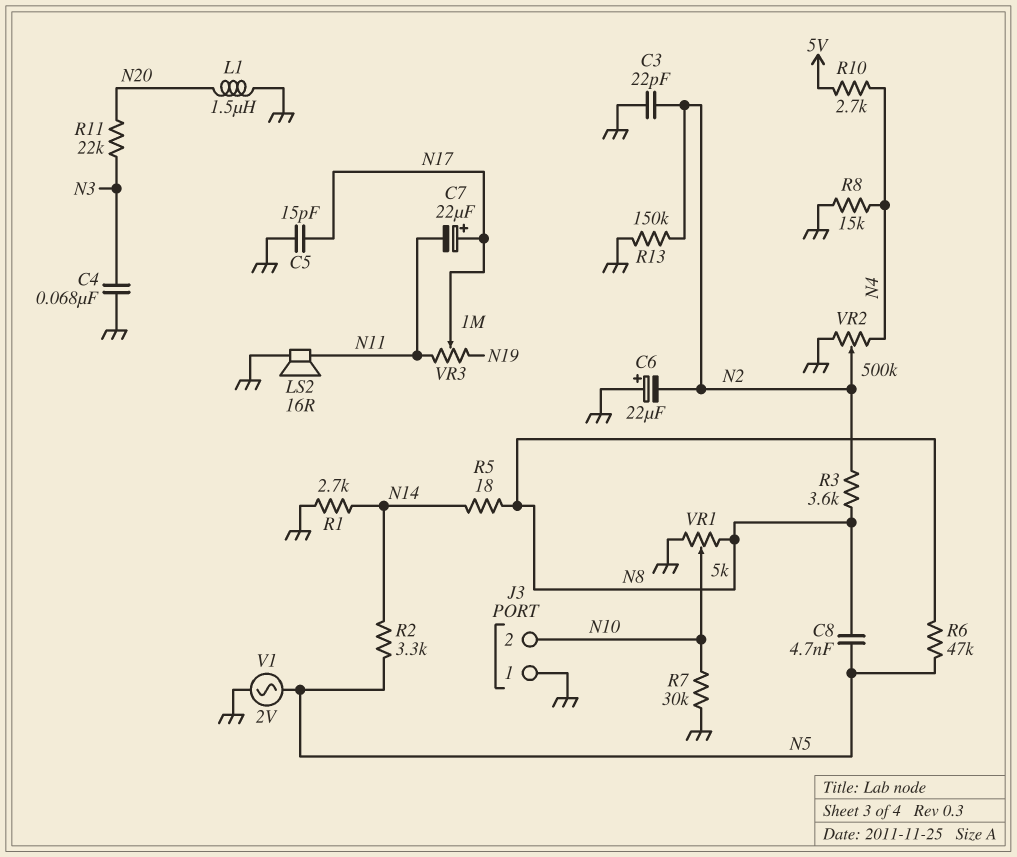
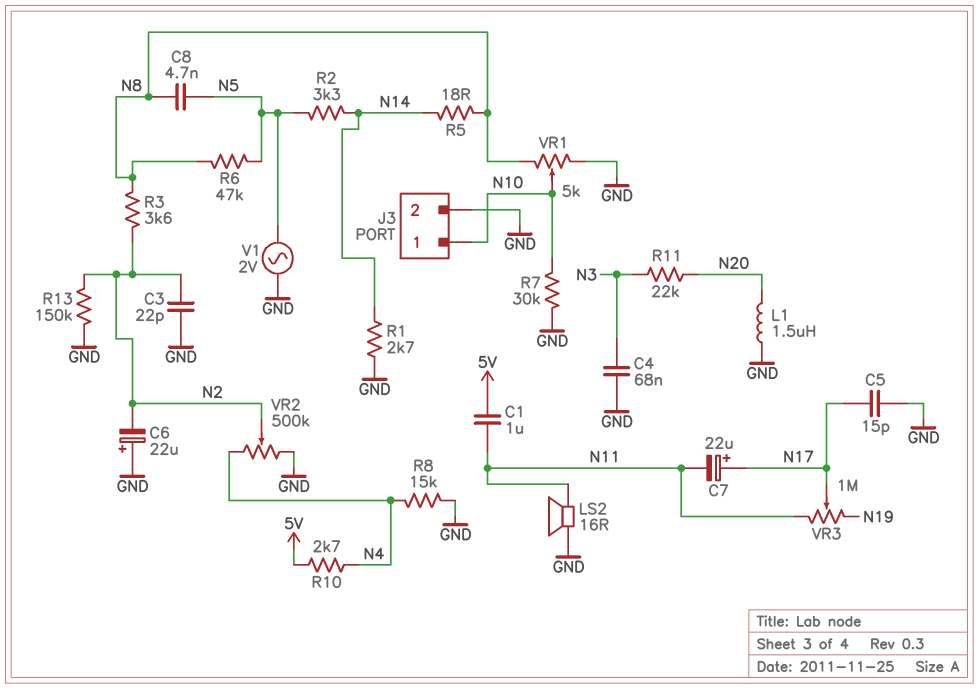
C1: none -> 1uF (5V, N11)
J3 pin 1: GND -> N10
J3 pin 2: N10 -> GND

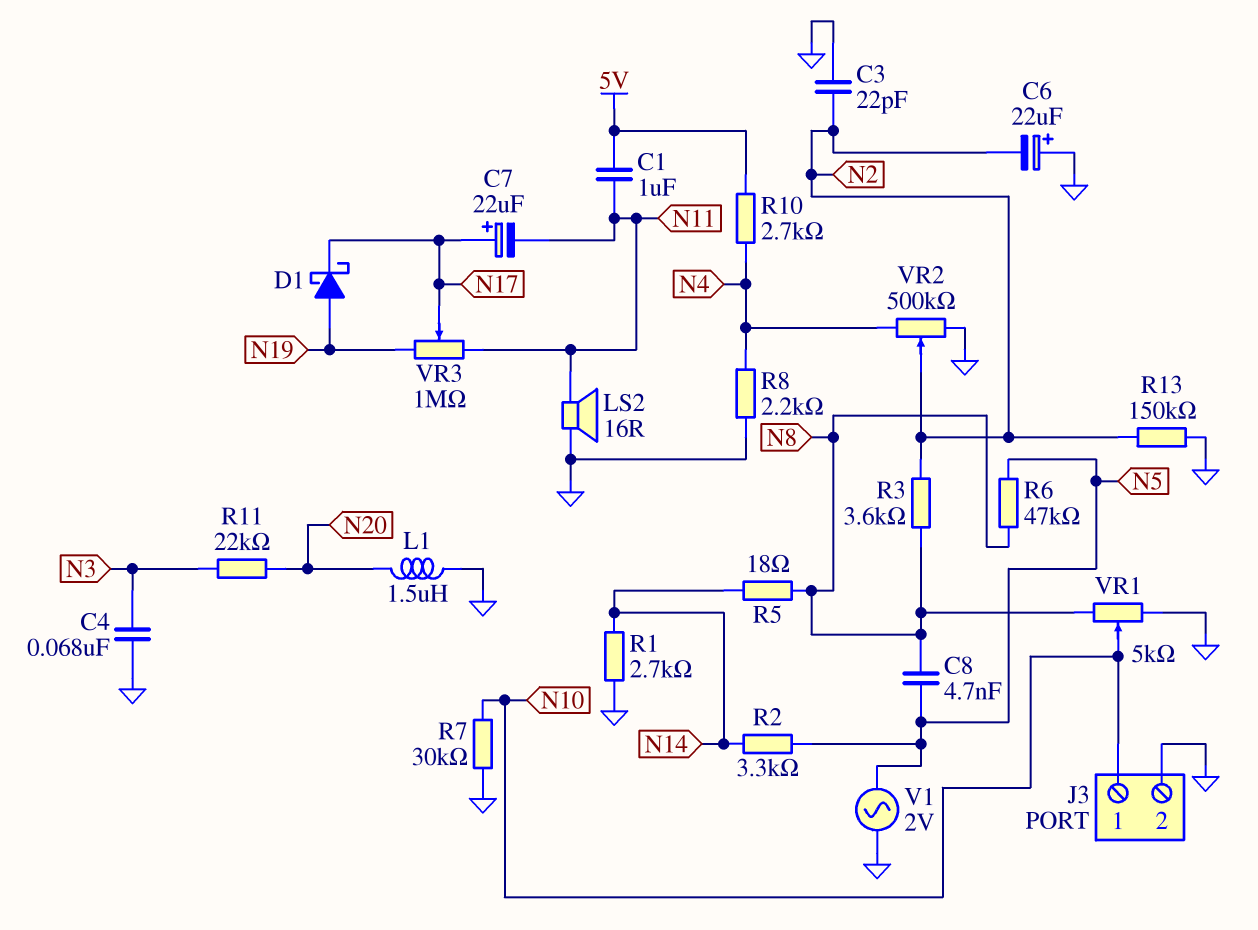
C5: 15pF (GND, N17) -> none
D1: none -> schottky (A N19, K N17)
R8: 15k (GND, N4) -> 2.2k (GND, N4)

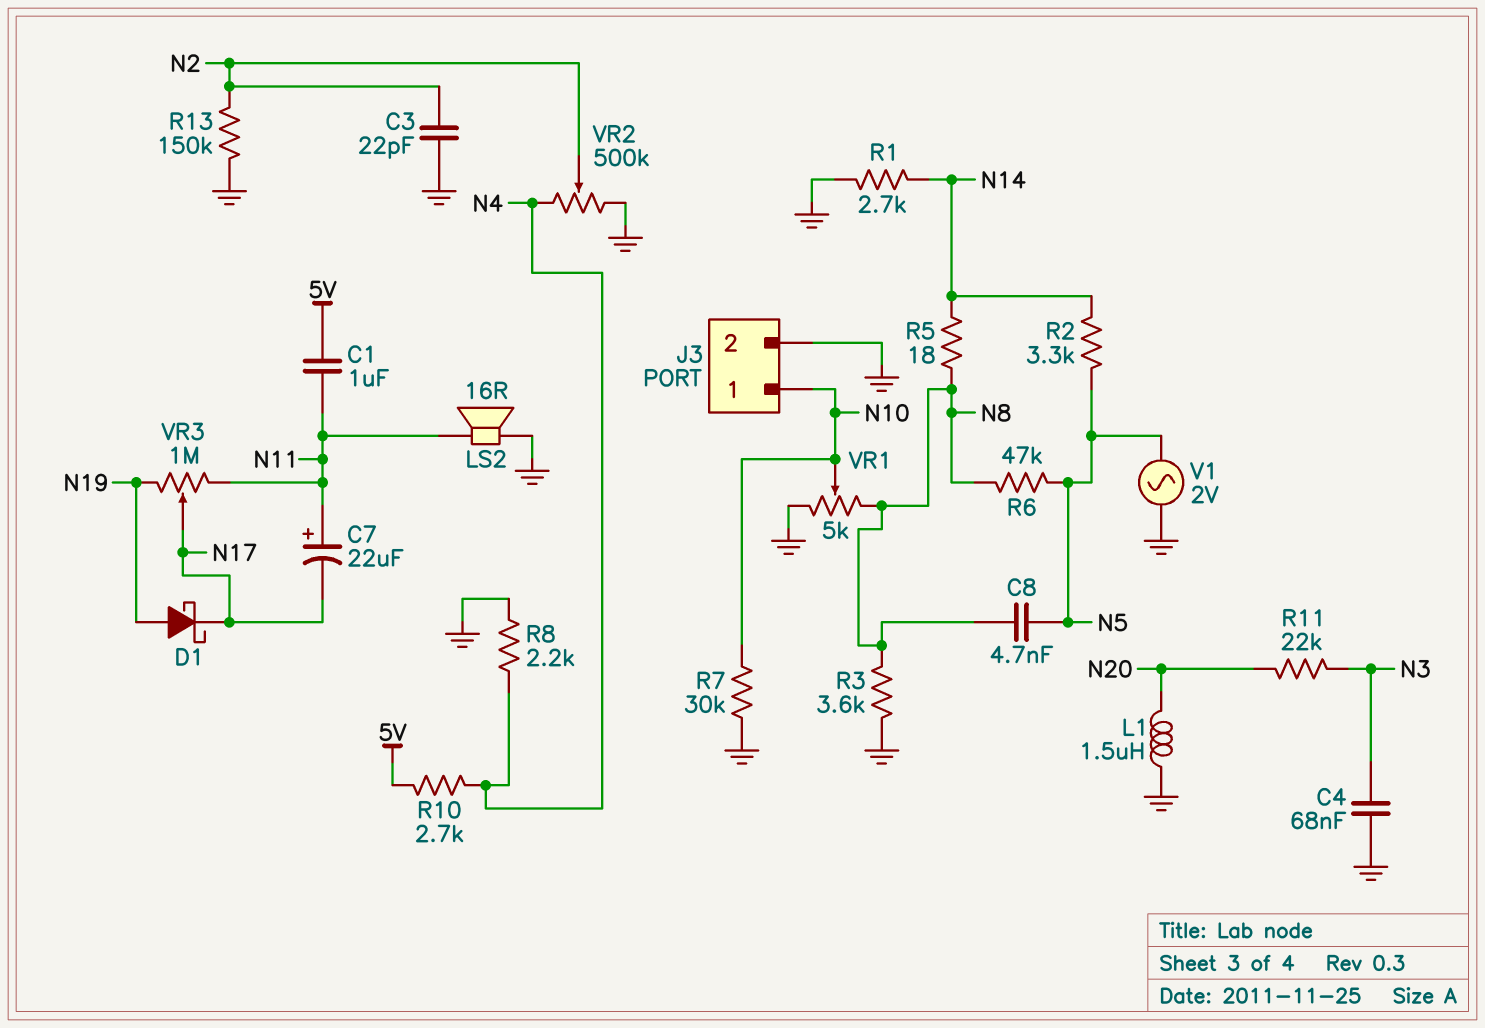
C6: 22uF (plus GND, minus N2) -> none
C7: 22uF (plus N17, minus N11) -> 22uF (plus N11, minus N17)
R3: 3.6k (N2, N8) -> 3.6k (GND, N8)

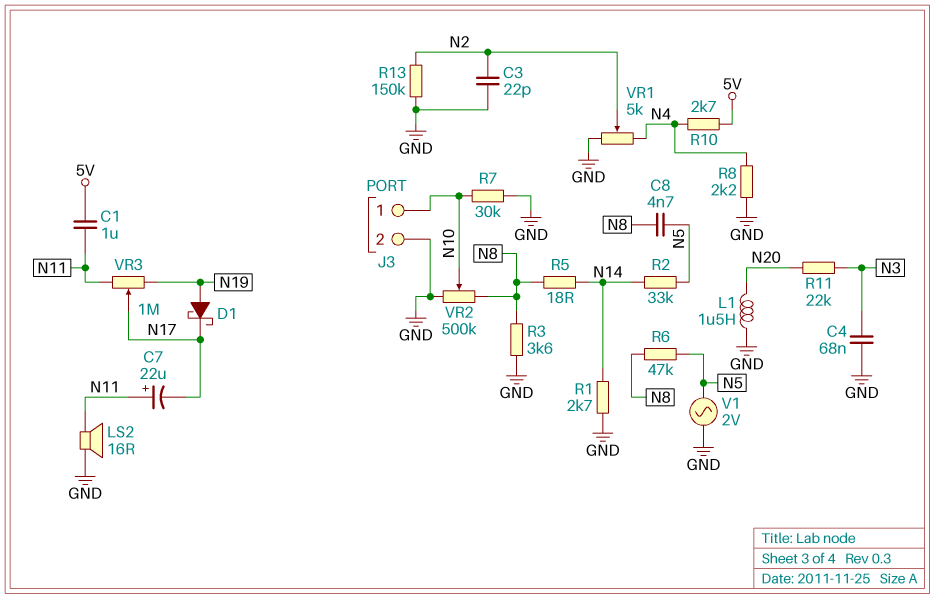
R2: 3.3k (N5, N14) -> 33k (N5, N14)
VR1: 5k (GND, N8, wiper N10) -> 5k (GND, N4, wiper N2)
VR2: 500k (GND, N4, wiper N2) -> 500k (GND, N8, wiper N10)

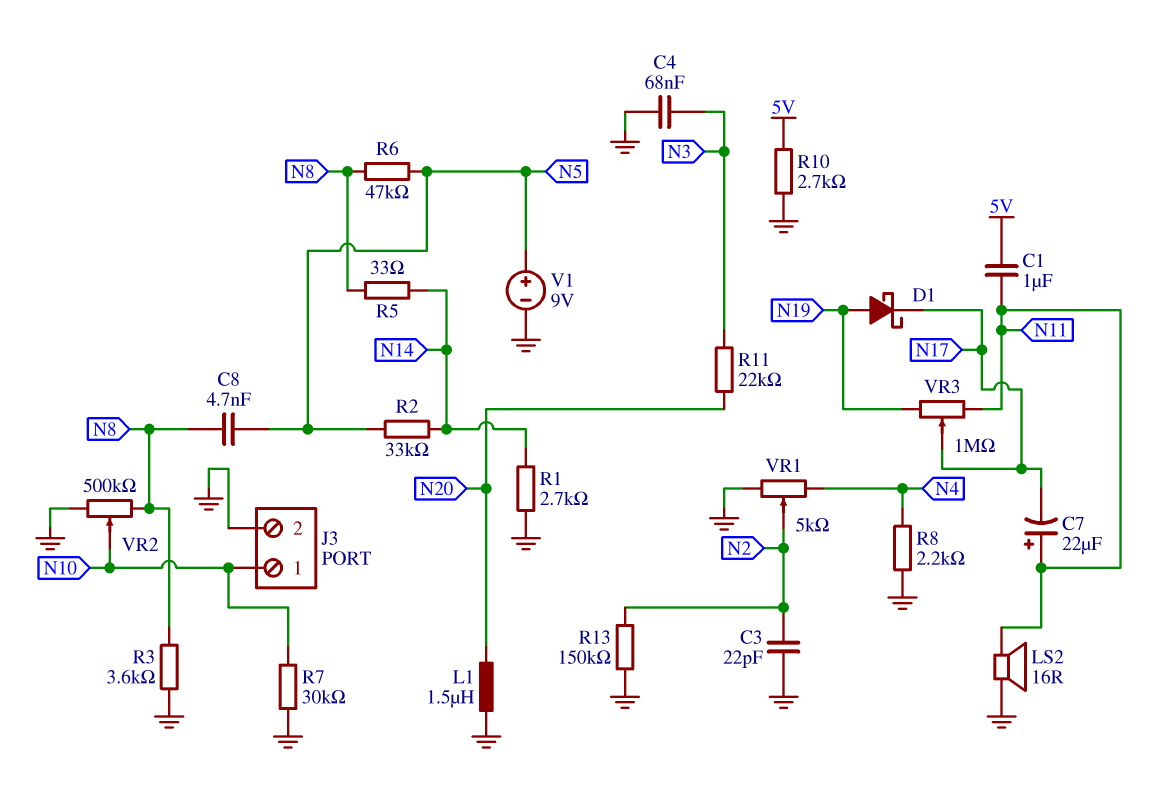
R5: 18 (N8, N14) -> 33 (N8, N14)
R10: 2.7k (5V, N4) -> 2.7k (5V, GND)
V1: AC 2V (GND, N5) -> 9V (plus N5, minus GND)

